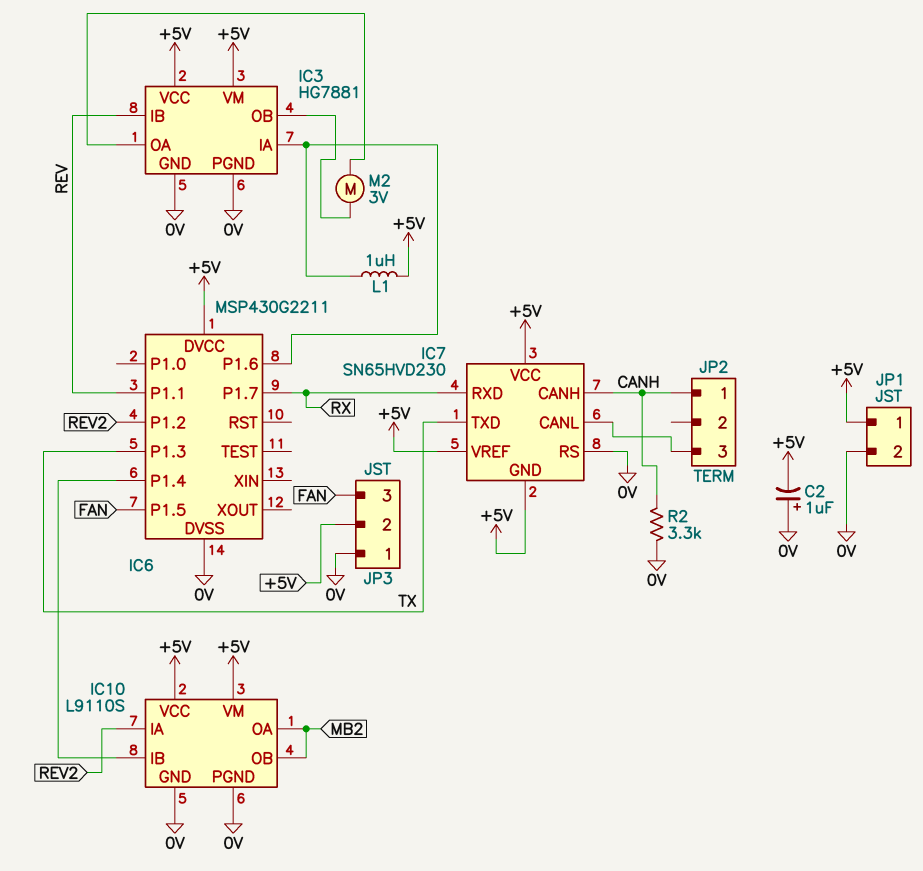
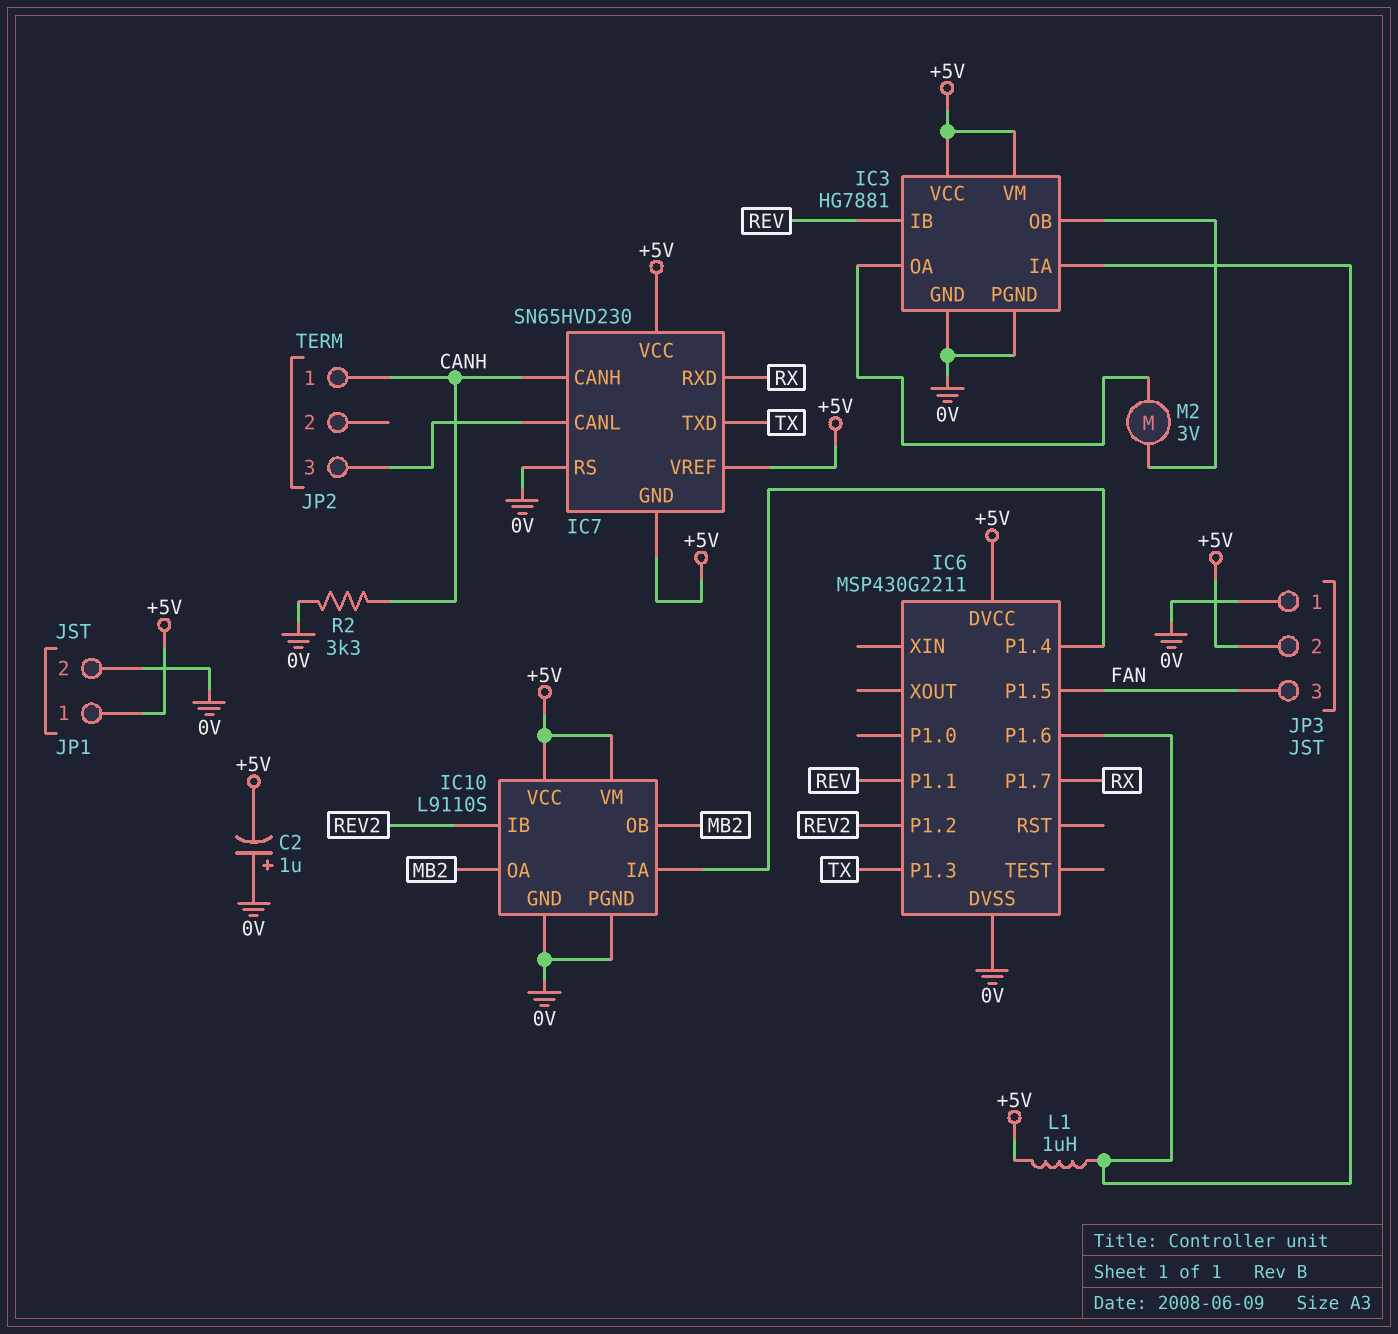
IC10 pin IA: REV2 -> IC6/P1.4
IC10 pin IB: IC6/P1.4 -> REV2

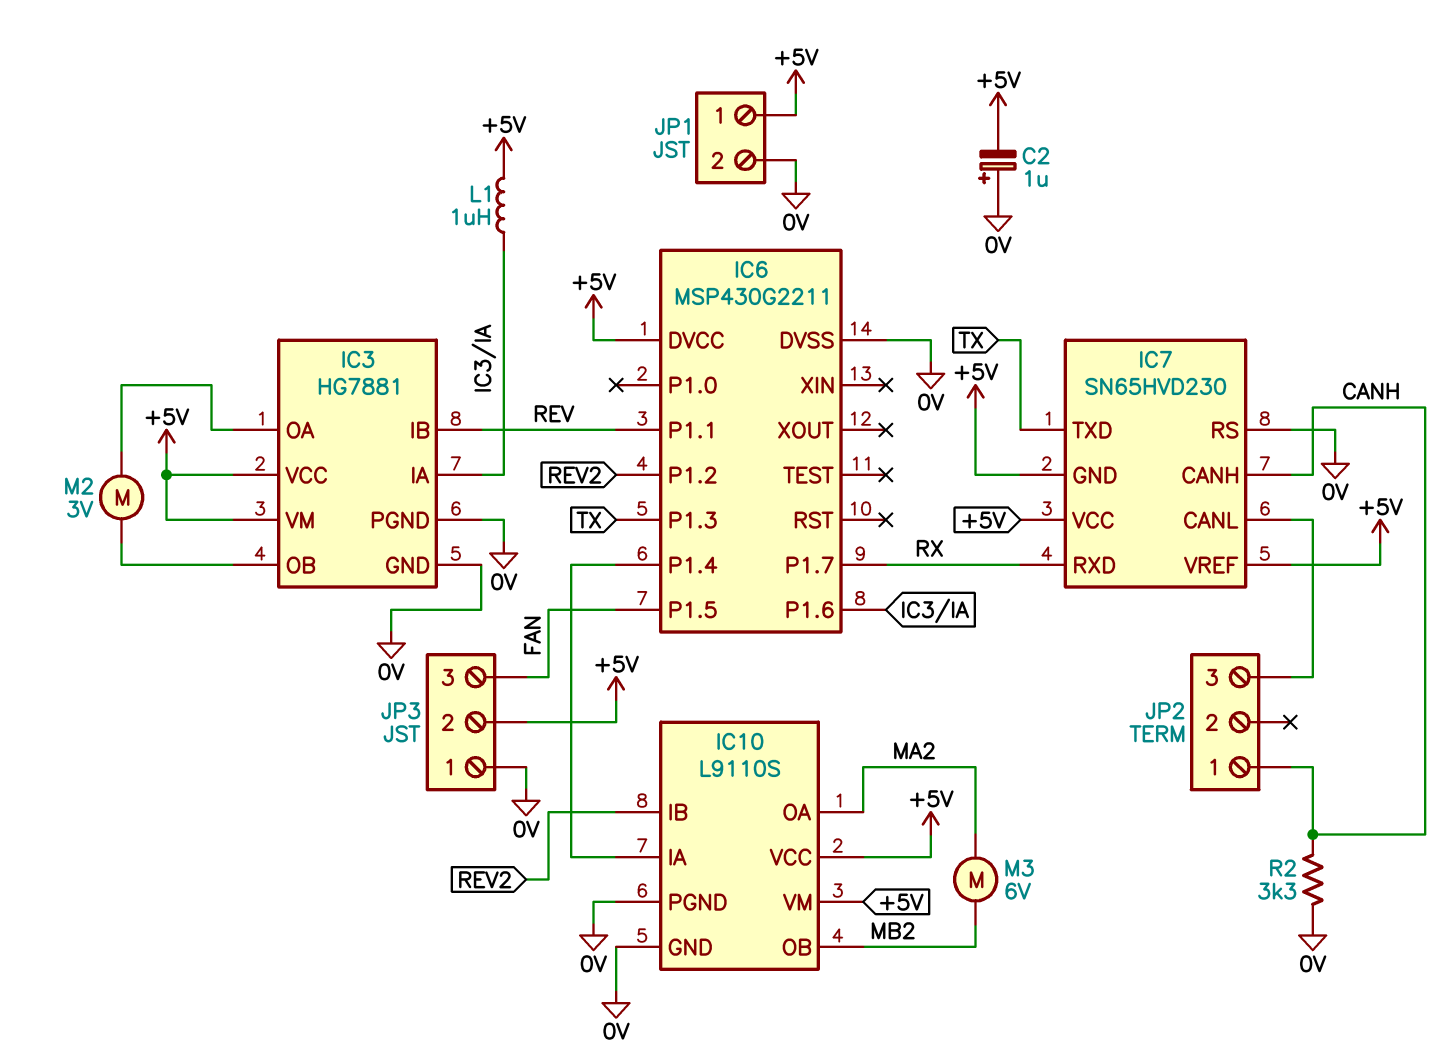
IC10 pin OA: MB2 -> MA2
M3: none -> motor 6V (MA2, MB2)

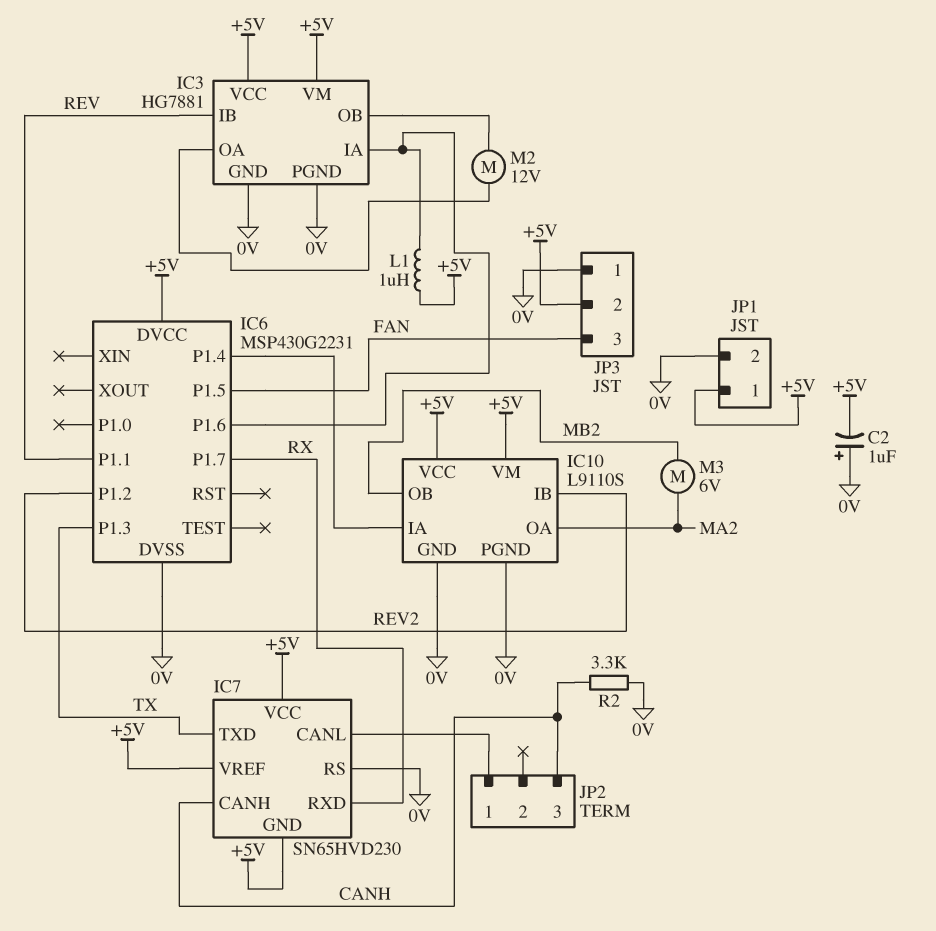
IC6: MSP430G2211 -> MSP430G2231
JP2 pin 1: CANH -> IC7/CANL
JP2 pin 3: IC7/CANL -> CANH
M2: motor 3V (IC3/OA, IC3/OB) -> motor 12V (IC3/OA, IC3/OB)

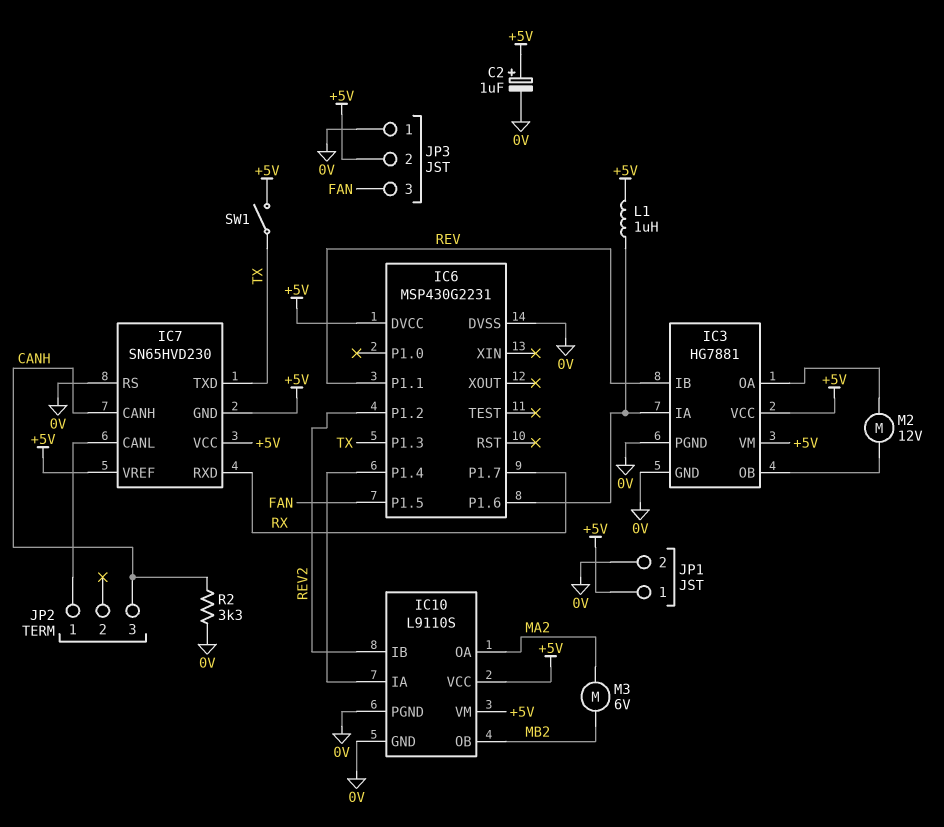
C2: 1uF (plus 0V, minus +5V) -> 1uF (plus +5V, minus 0V)
SW1: none -> switch (+5V, TX)

